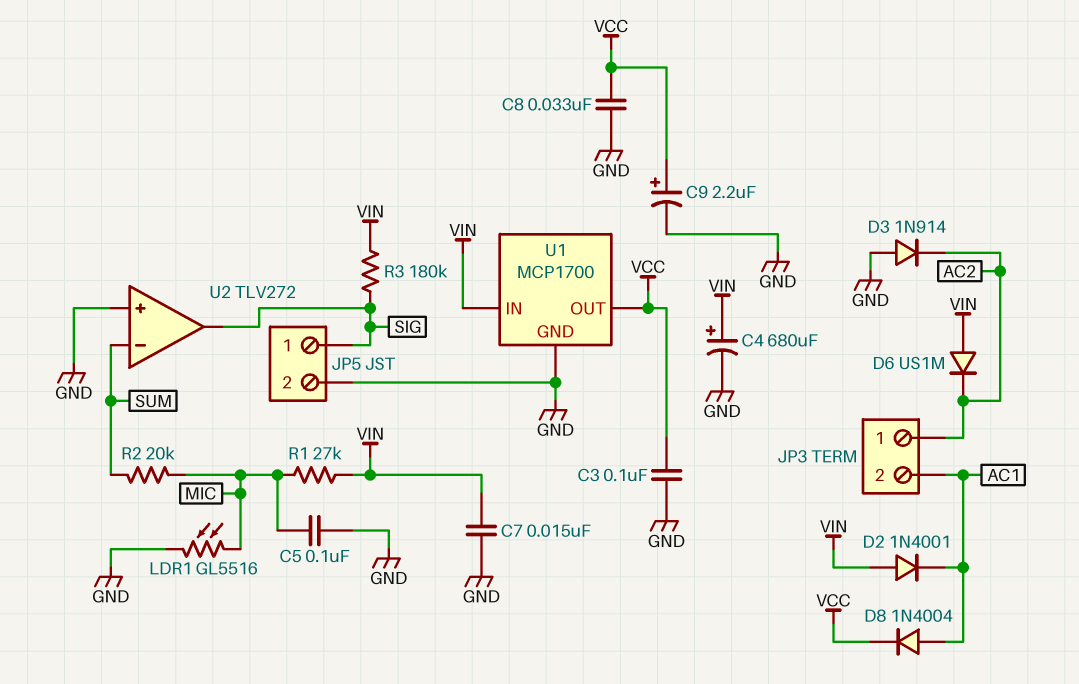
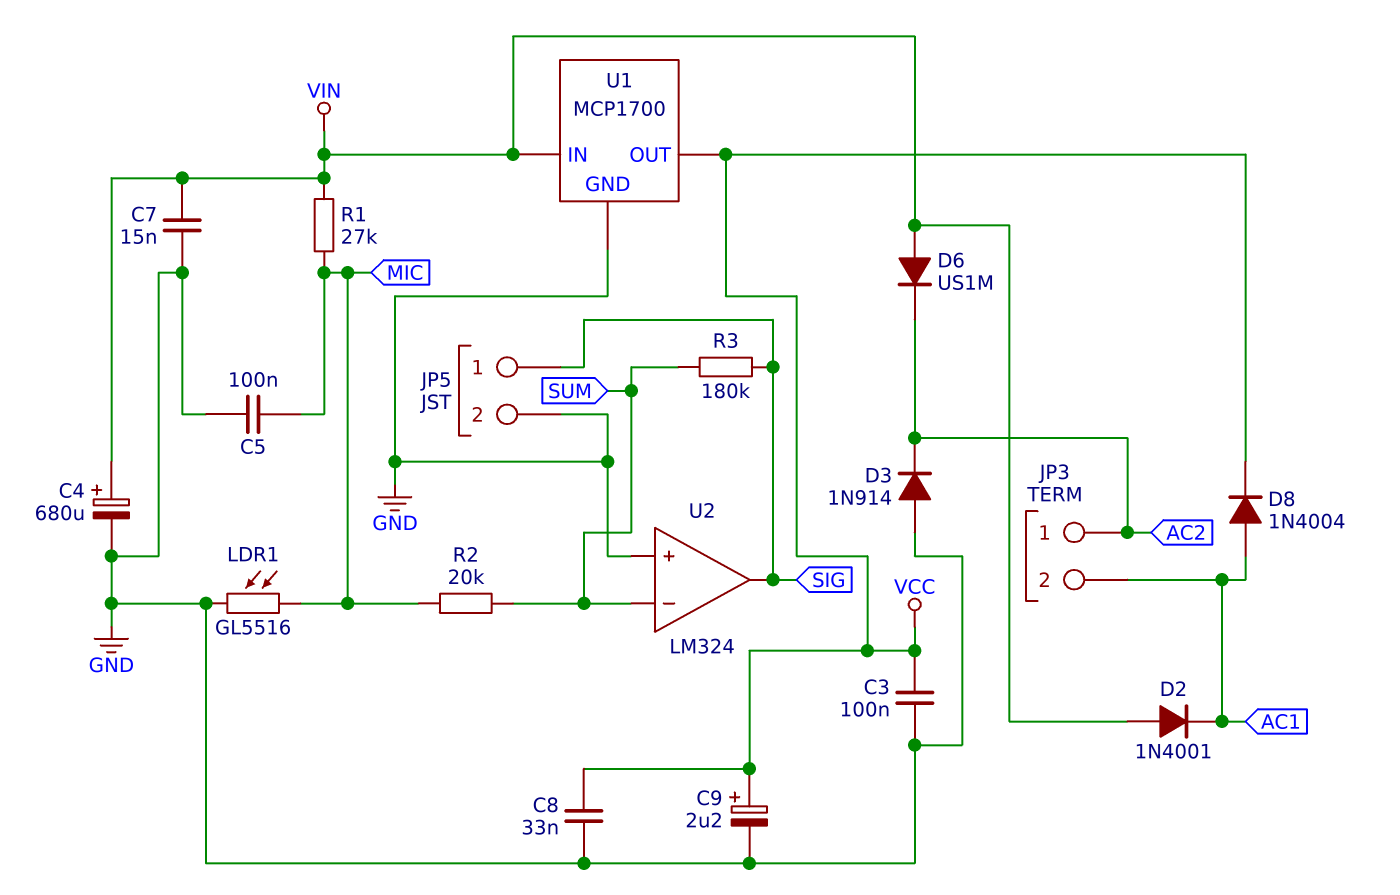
R3: 180k (SIG, VIN) -> 180k (SIG, SUM)
U2: TLV272 -> LM324

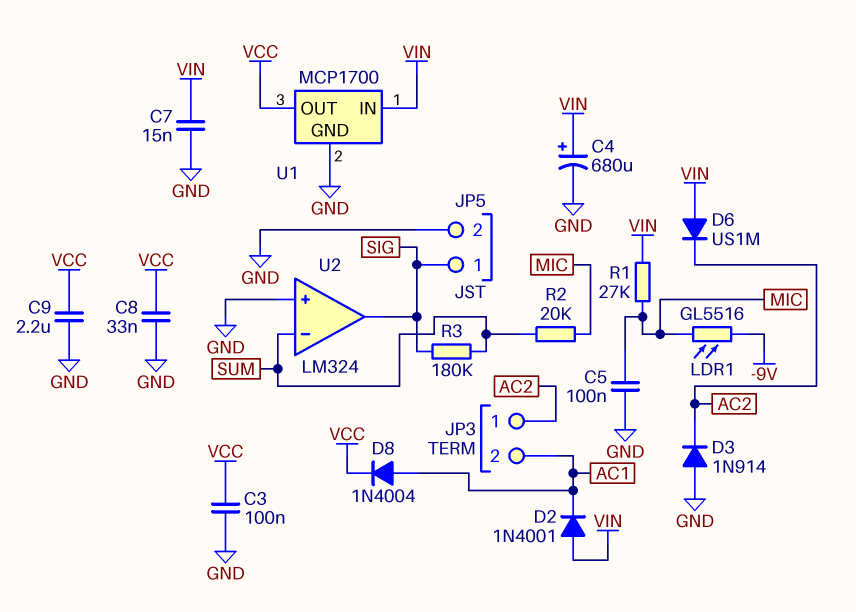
C9: 2.2uF (plus VCC, minus GND) -> 2.2uF (GND, VCC)
LDR1: GL5516 (GND, MIC) -> GL5516 (-9V, MIC)

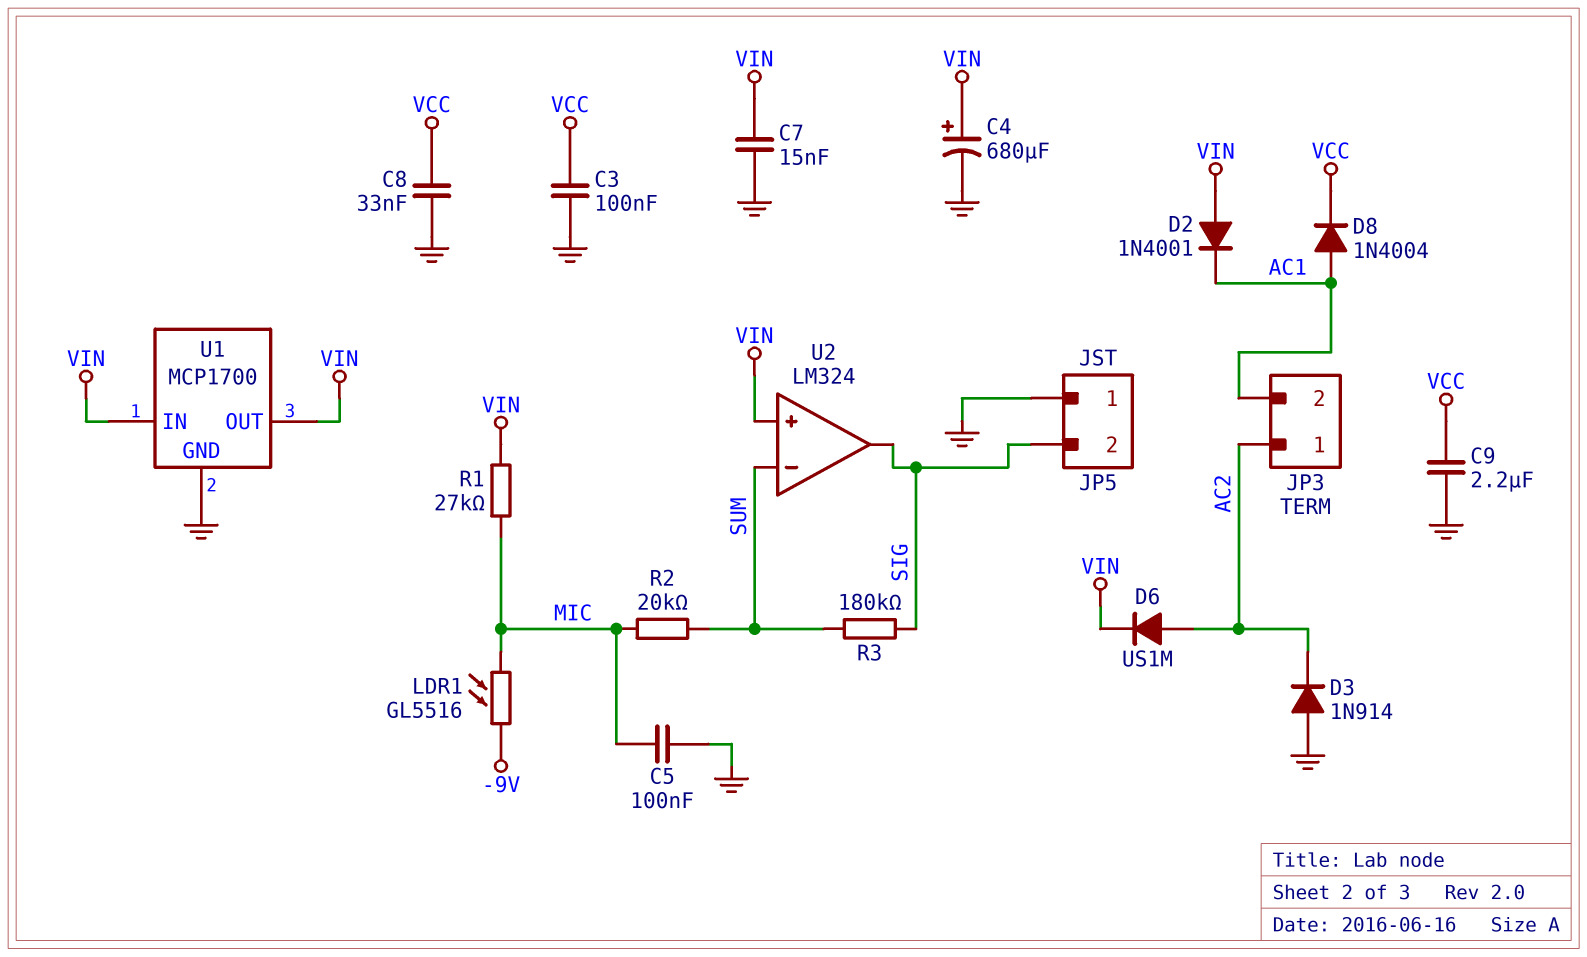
D6: diode US1M (A VIN, K AC2) -> diode US1M (A AC2, K VIN)
JP5 pin 1: SIG -> GND
JP5 pin 2: GND -> SIG
U1 pin OUT: VCC -> VIN
U2 pin in+: GND -> VIN

